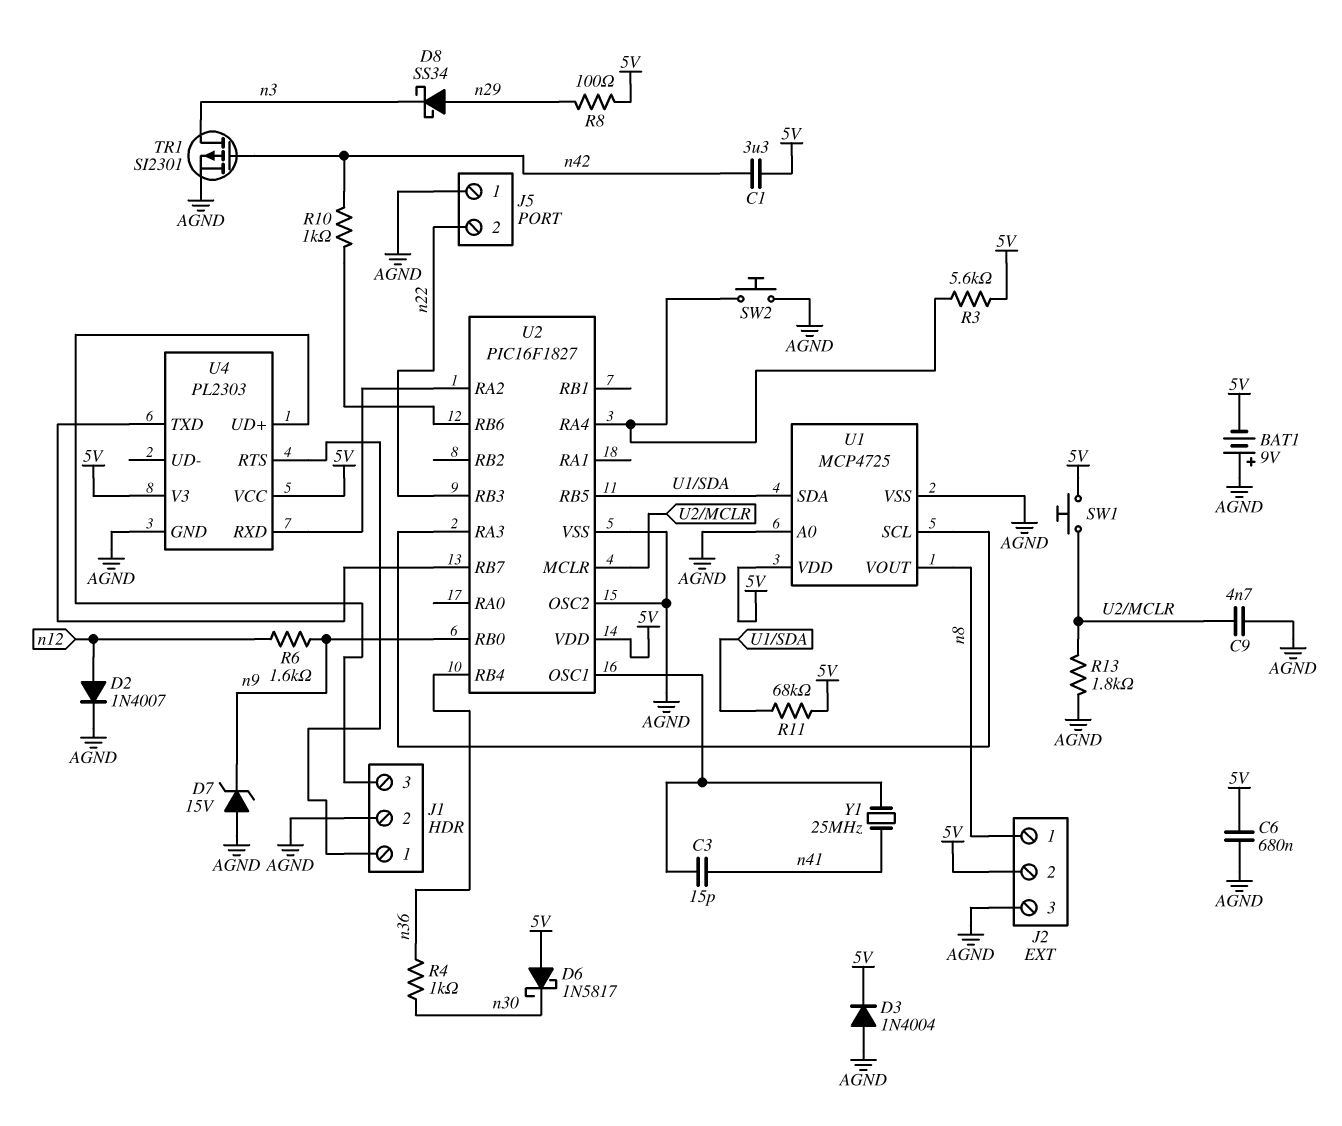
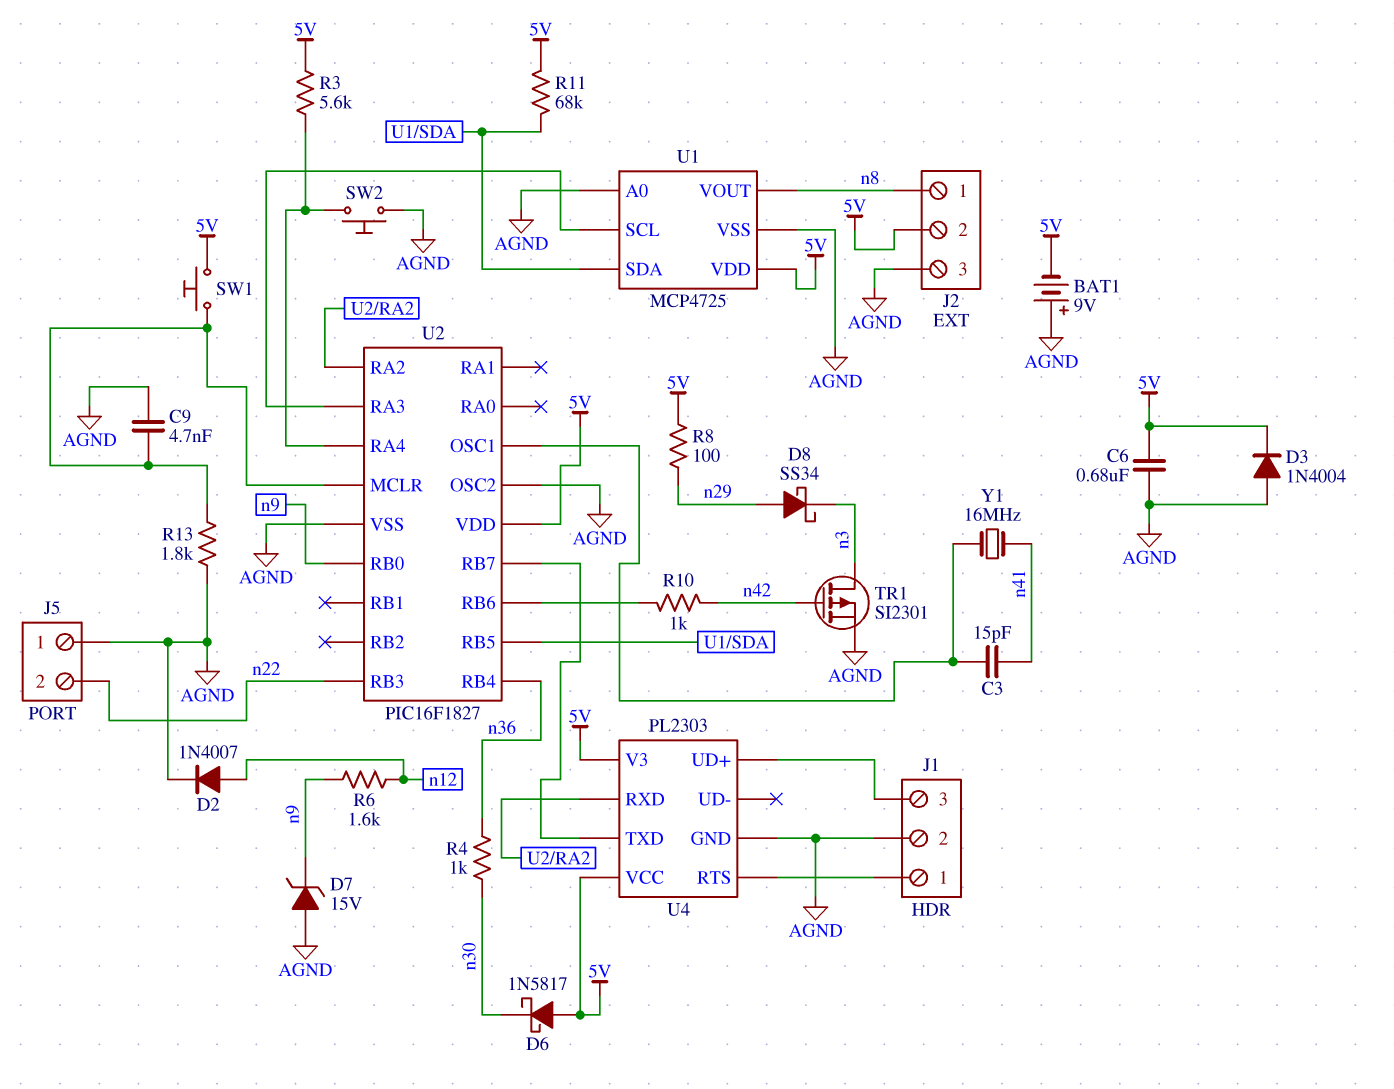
C1: 3.3uF (5V, n42) -> none
Y1: 25MHz (U2/OSC1, n41) -> 16MHz (U2/OSC1, n41)

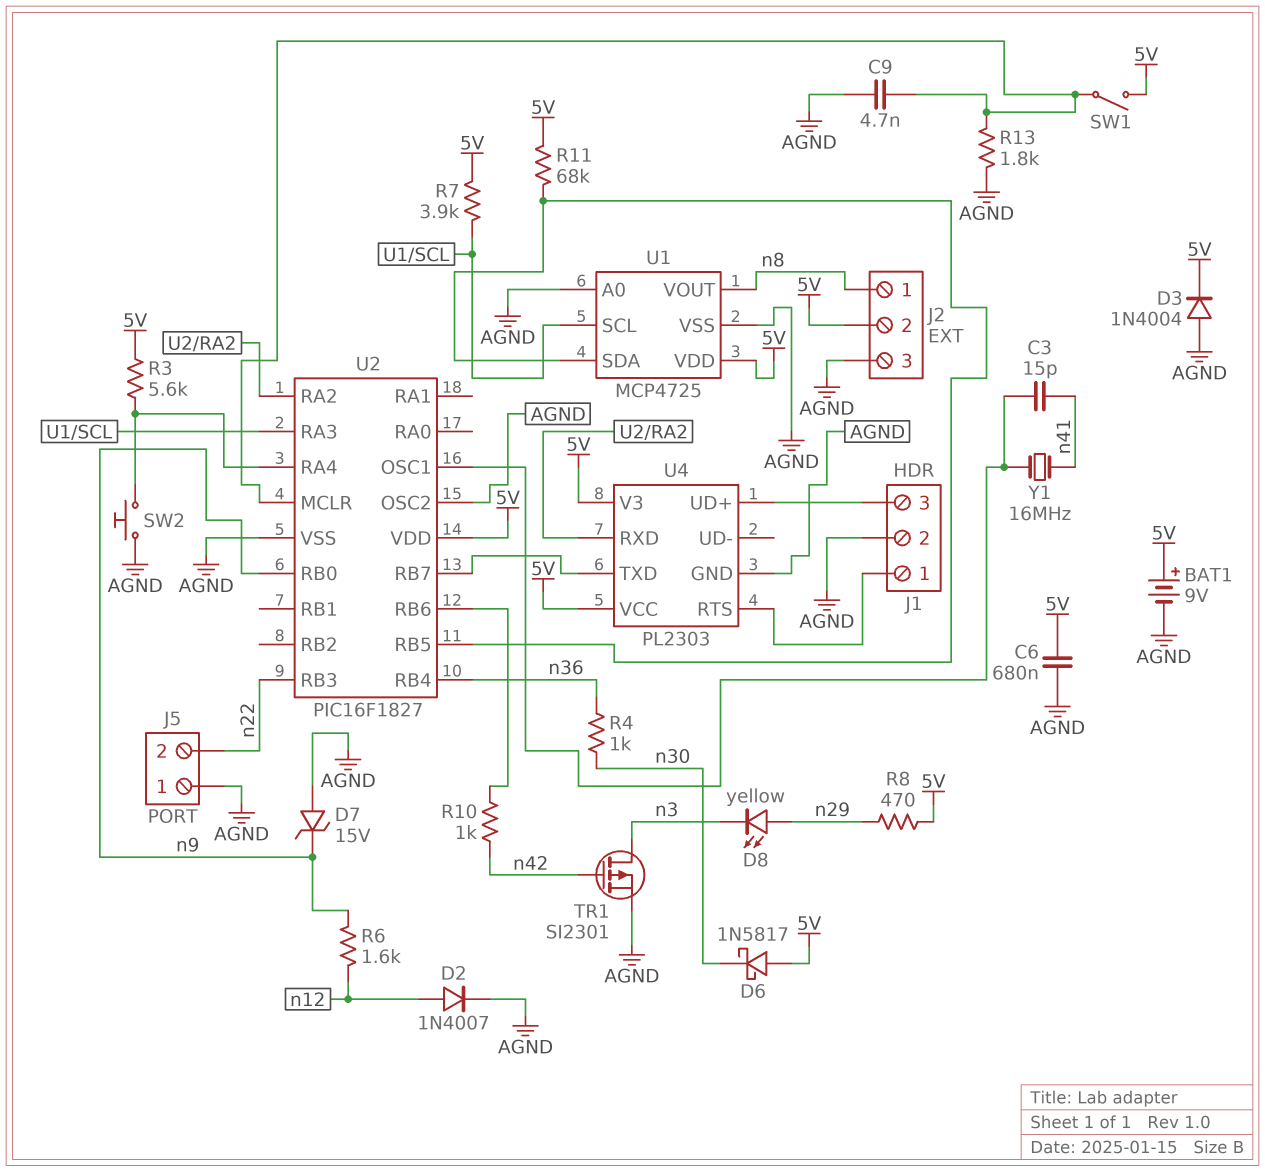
BAT1: 9V (plus AGND, minus 5V) -> 9V (plus 5V, minus AGND)
D8: schottky SS34 (A n29, K n3) -> LED yellow (A n29, K n3)
R7: none -> 3.9k (5V, U1/SCL)
R8: 100 (5V, n29) -> 470 (5V, n29)
SW1: button (5V, U2/MCLR) -> switch (5V, U2/MCLR)

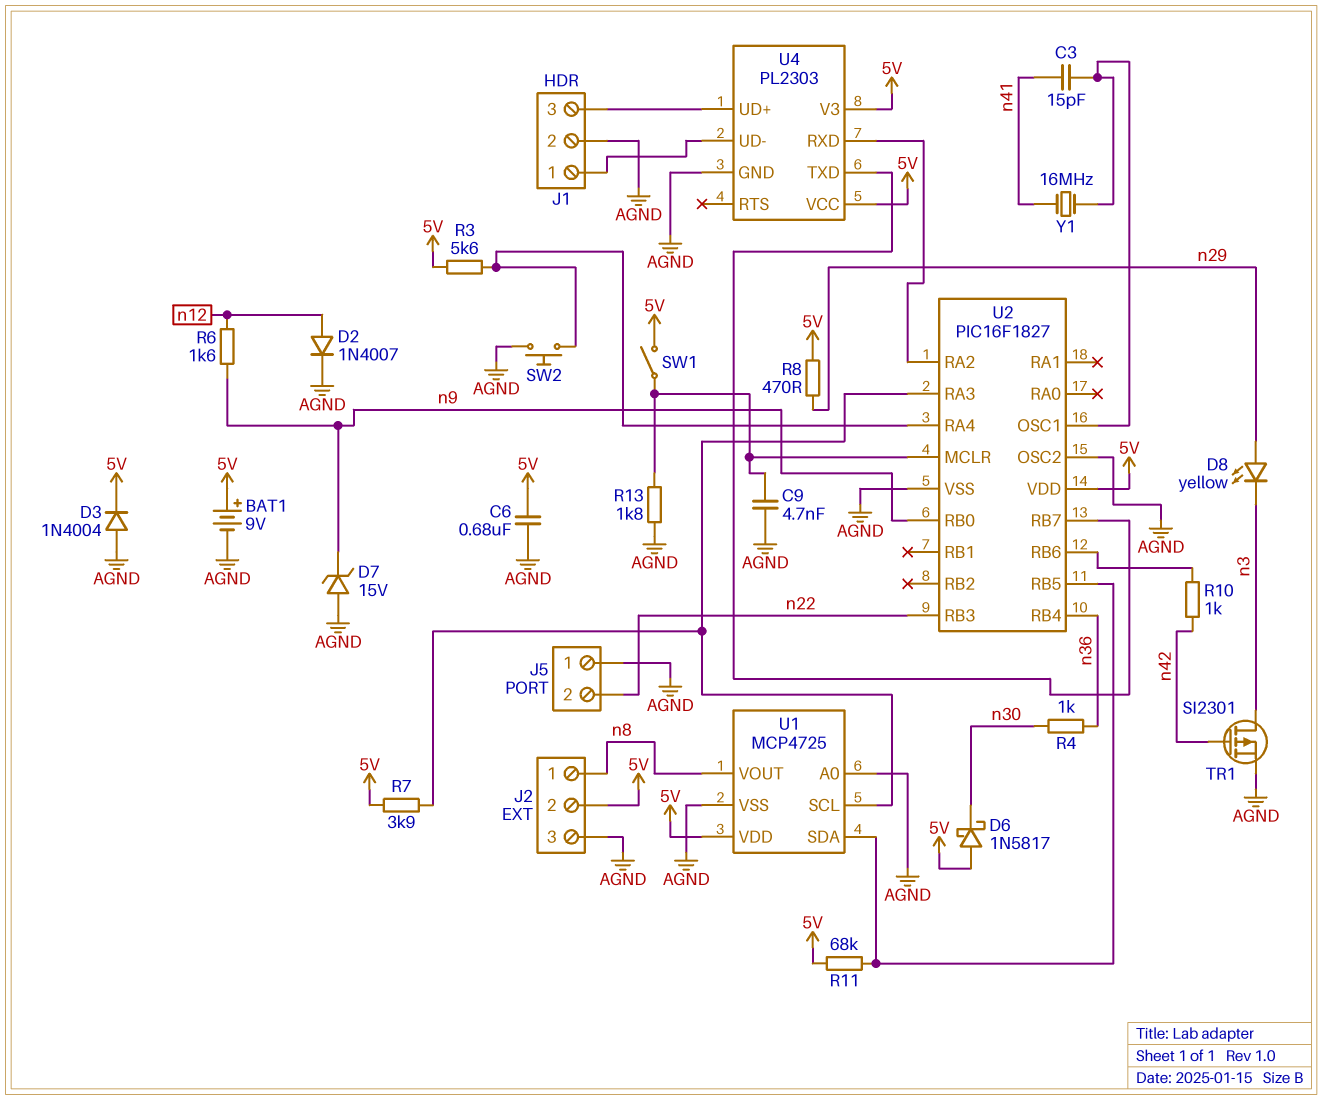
U4 pin RTS: J1/1 -> none
U4 pin UD-: none -> J1/1

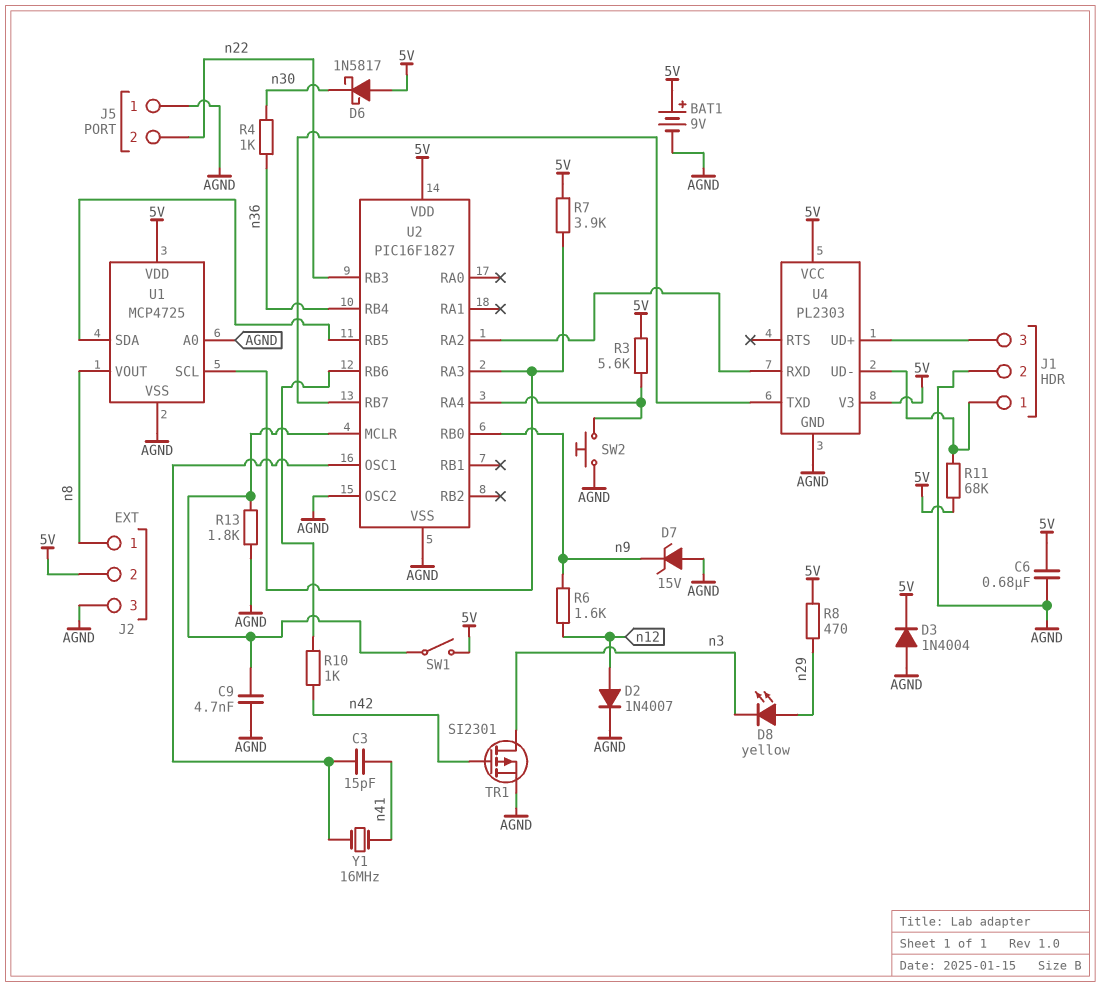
R11: 68k (5V, U1/SDA) -> 68k (5V, J1/1)

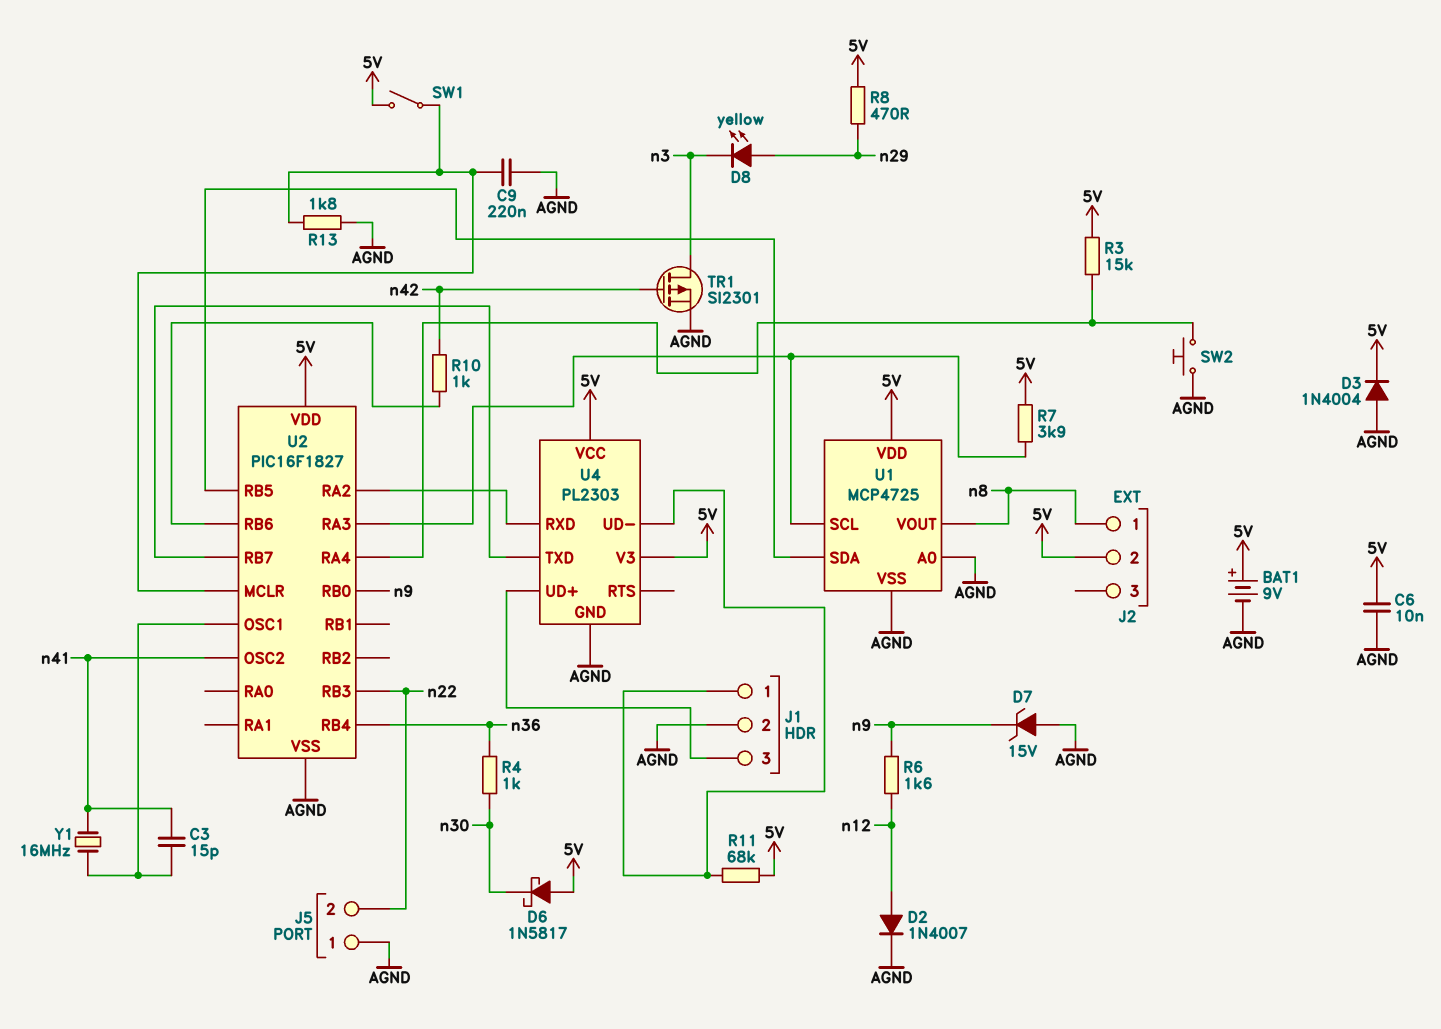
C6: 680nF (5V, AGND) -> 10nF (5V, AGND)
C9: 4.7nF (AGND, U2/MCLR) -> 220nF (AGND, U2/MCLR)
J2 pin 3: AGND -> none
R3: 5.6k (5V, U2/RA4) -> 15k (5V, U2/RA4)
U2 pin OSC2: AGND -> n41

